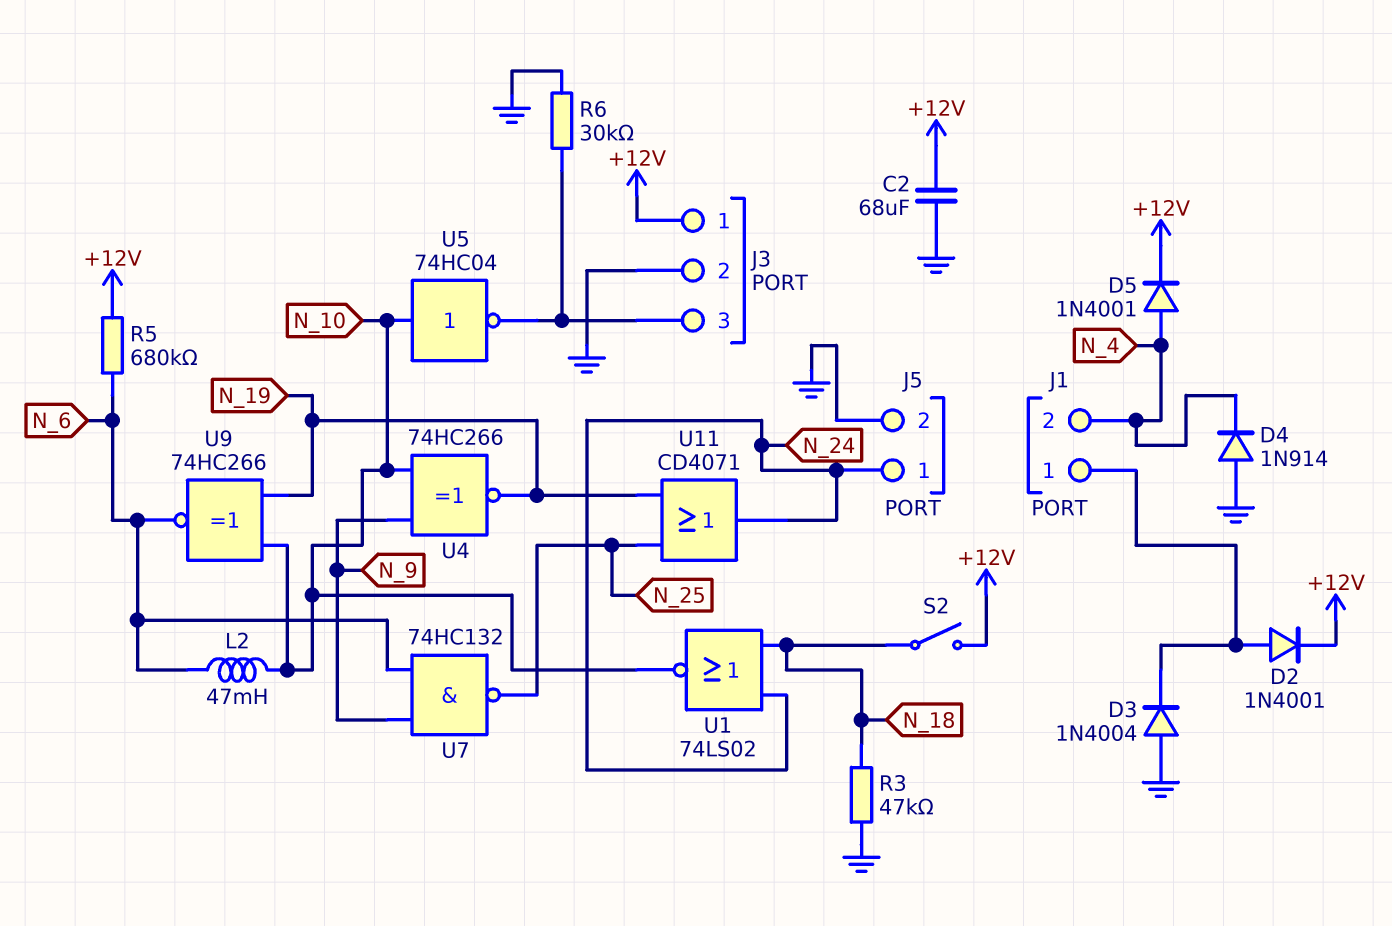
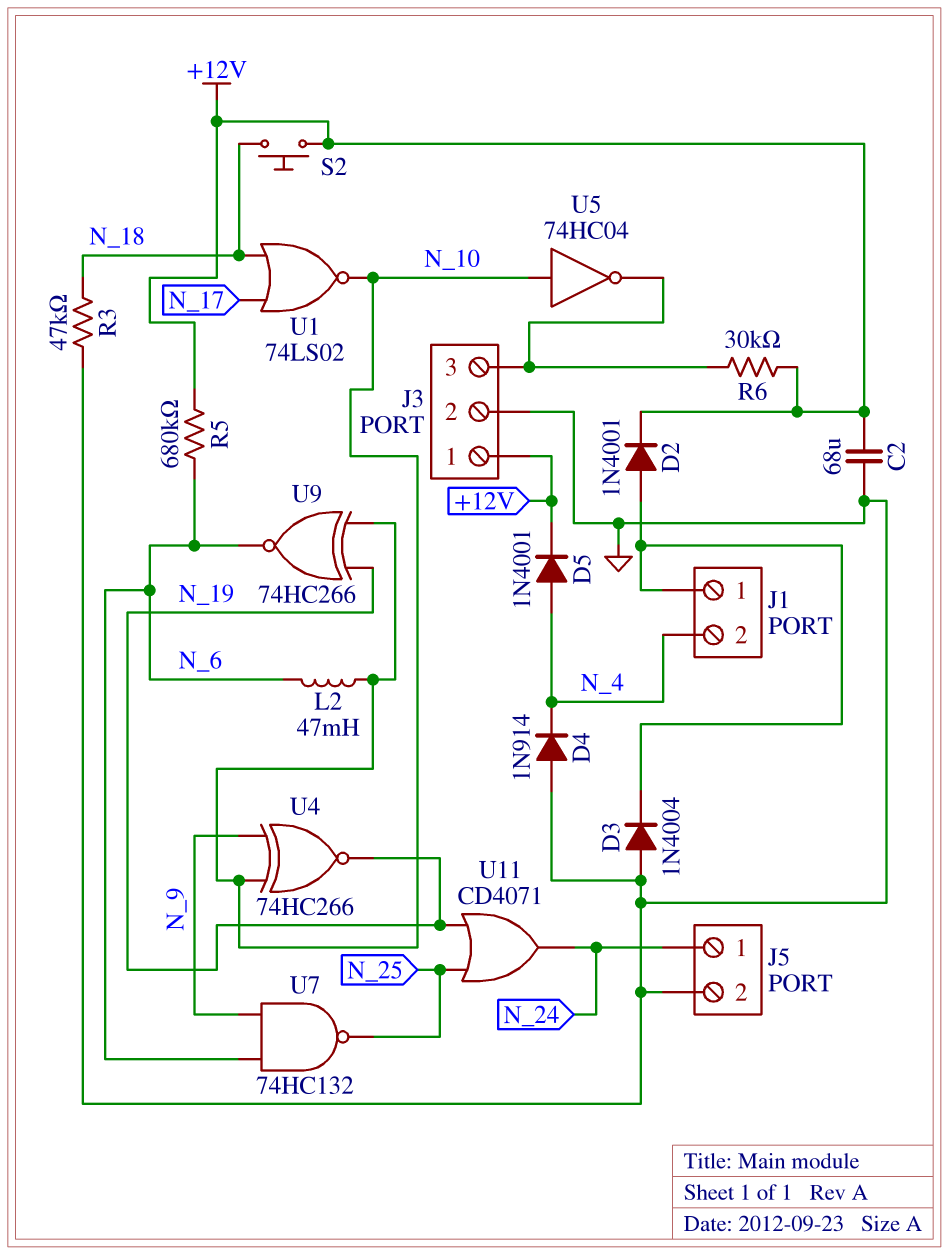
R6: 30k (GND, J3/3) -> 30k (+12V, J3/3)
S2: switch (+12V, N_18) -> button (+12V, N_18)
U1: NOR 74LS02 (in N_18, in N_24, out N_10) -> NOR 74LS02 (in N_17, in N_18, out N_10)

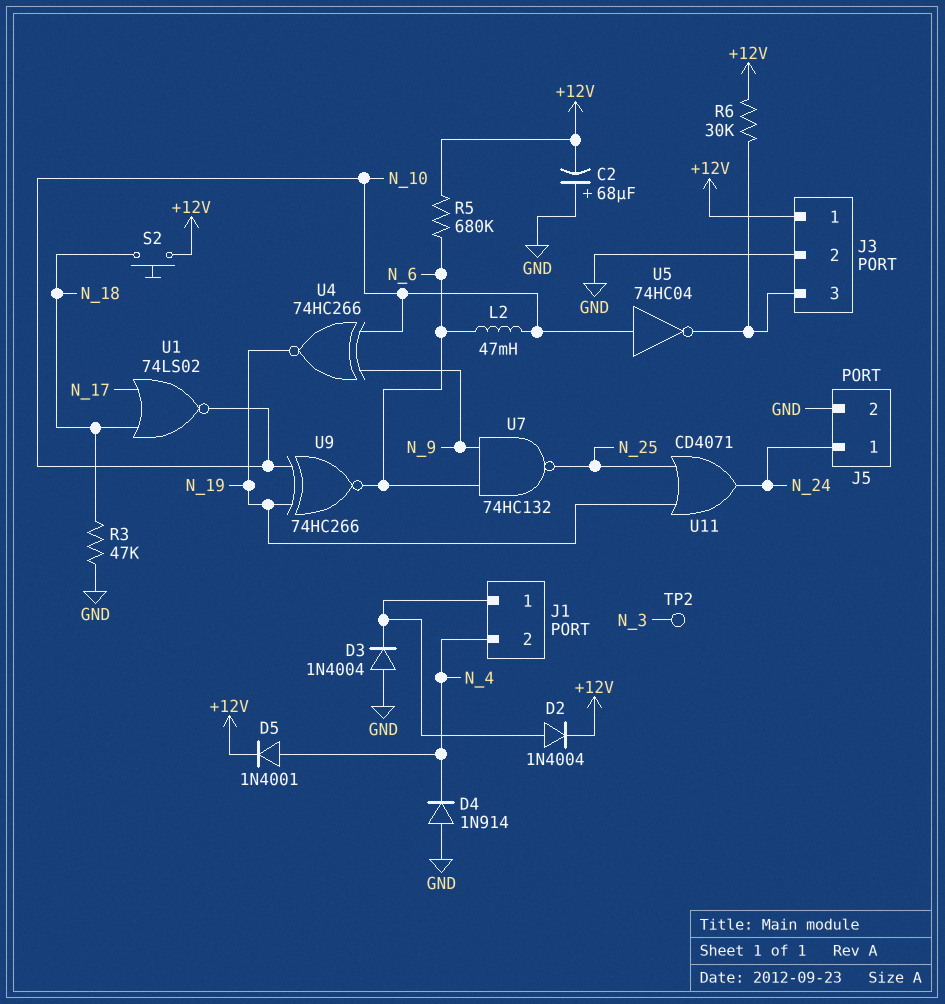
C2: 68uF (+12V, GND) -> 68uF (plus GND, minus +12V)
D2: diode 1N4001 (A J1/1, K +12V) -> diode 1N4004 (A J1/1, K +12V)
TP2: none -> test point (N_3)

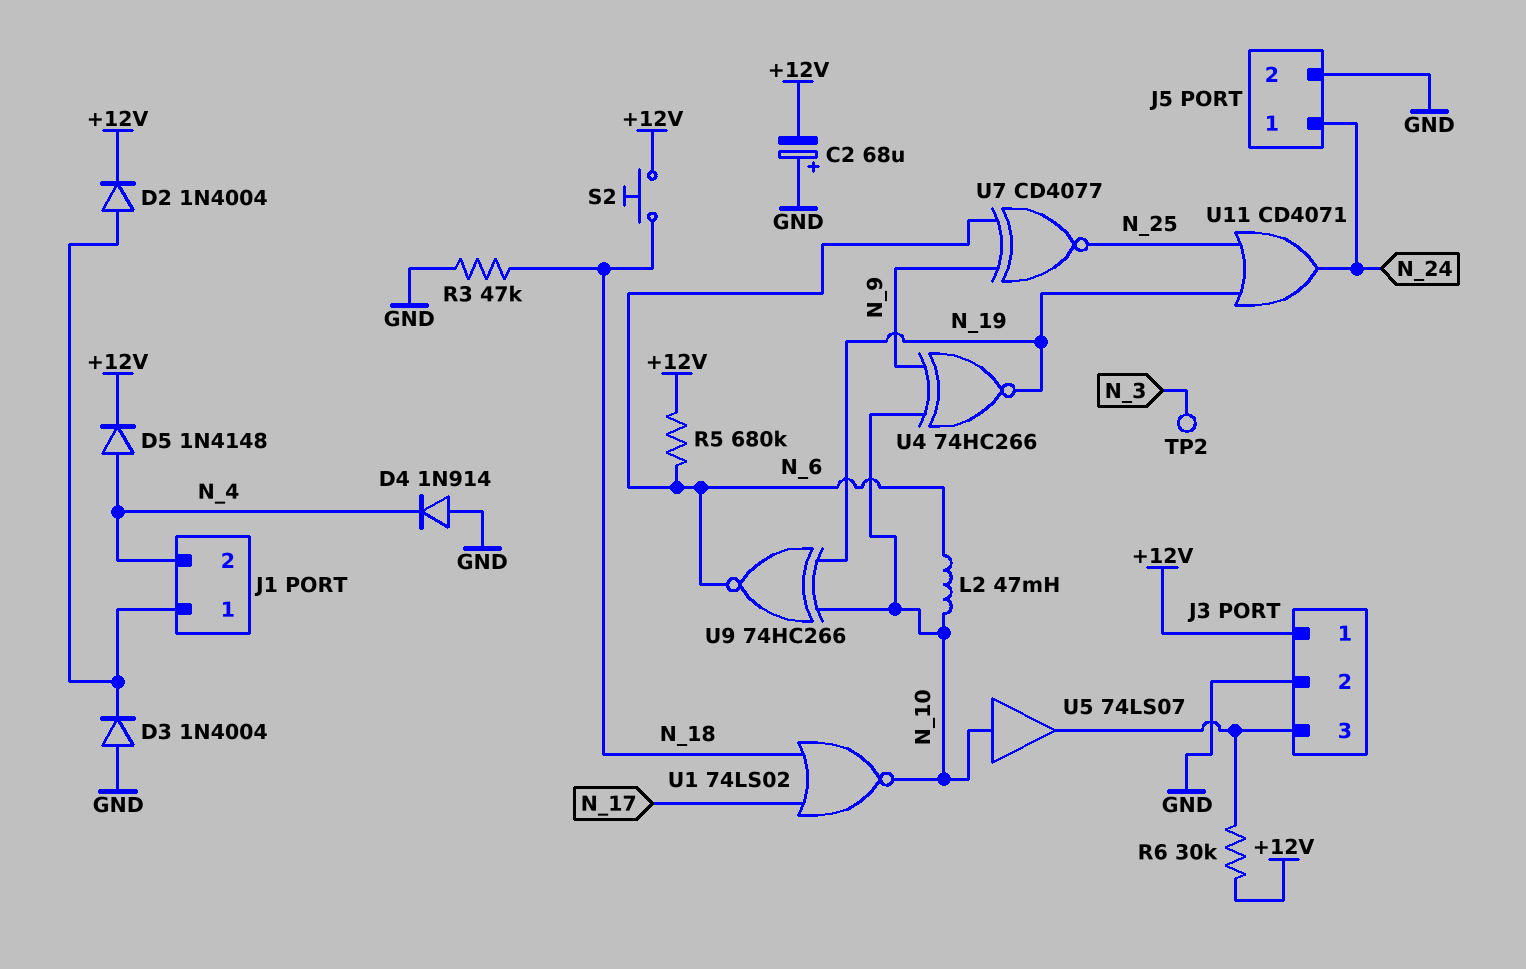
D5: diode 1N4001 (A N_4, K +12V) -> diode 1N4148 (A N_4, K +12V)
U5: NOT 74HC04 (in N_10, out J3/3) -> buffer 74LS07 (in N_10, out J3/3)
U7: NAND 74HC132 (in N_6, in N_9, out N_25) -> XNOR CD4077 (in N_6, in N_9, out N_25)

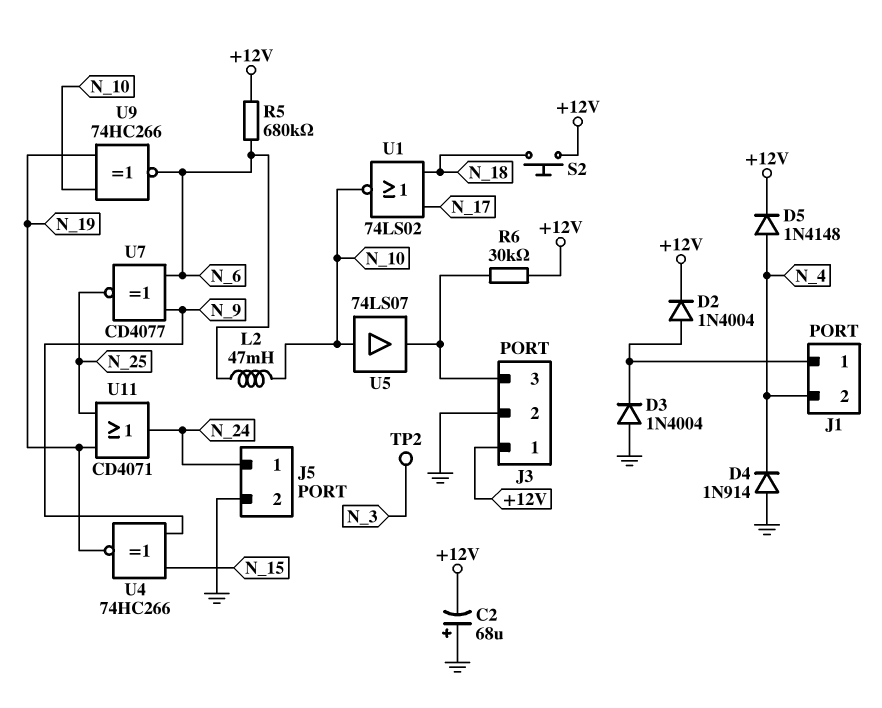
R3: 47k (GND, N_18) -> none
U4: XNOR 74HC266 (in N_9, in N_10, out N_19) -> XNOR 74HC266 (in N_9, in N_15, out N_19)

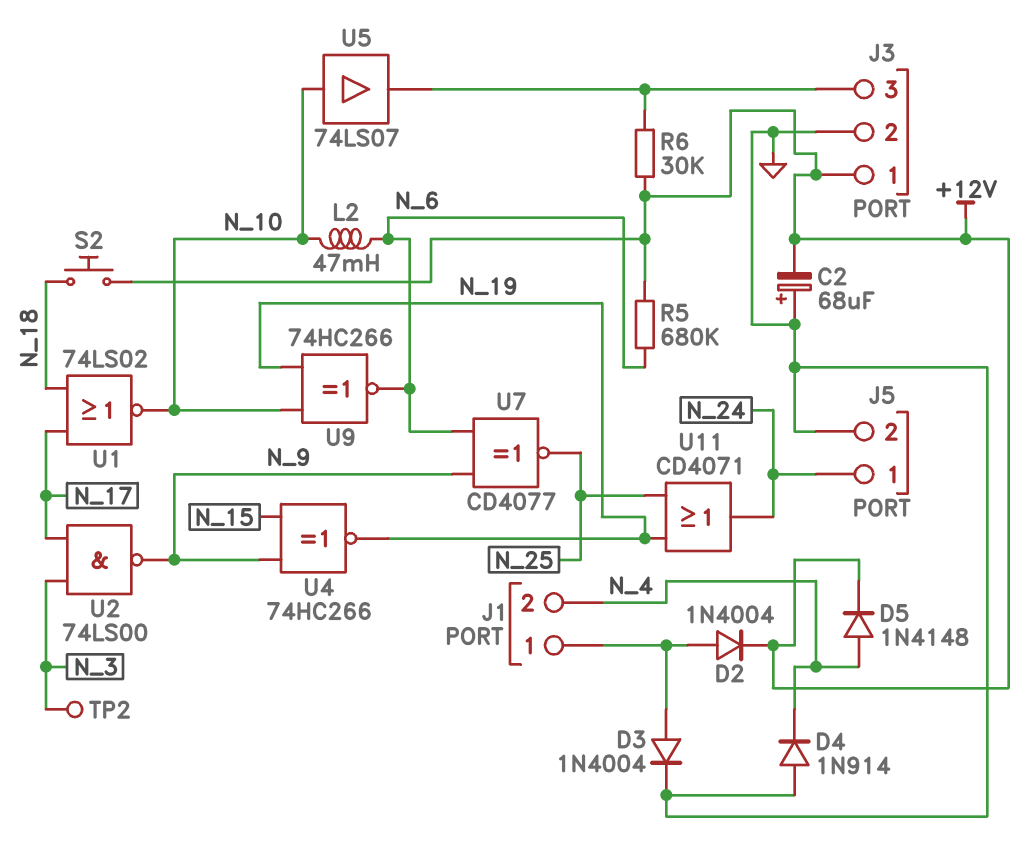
D3: diode 1N4004 (A GND, K J1/1) -> diode 1N4004 (A J1/1, K GND)
U2: none -> NAND 74LS00 (in N_3, in N_17, out N_9)

